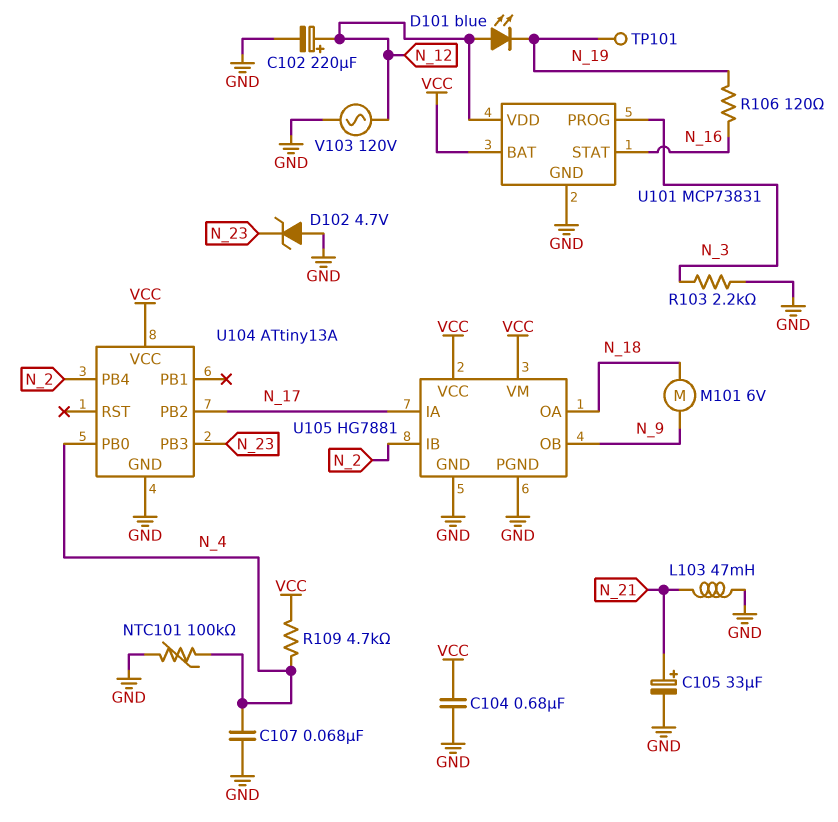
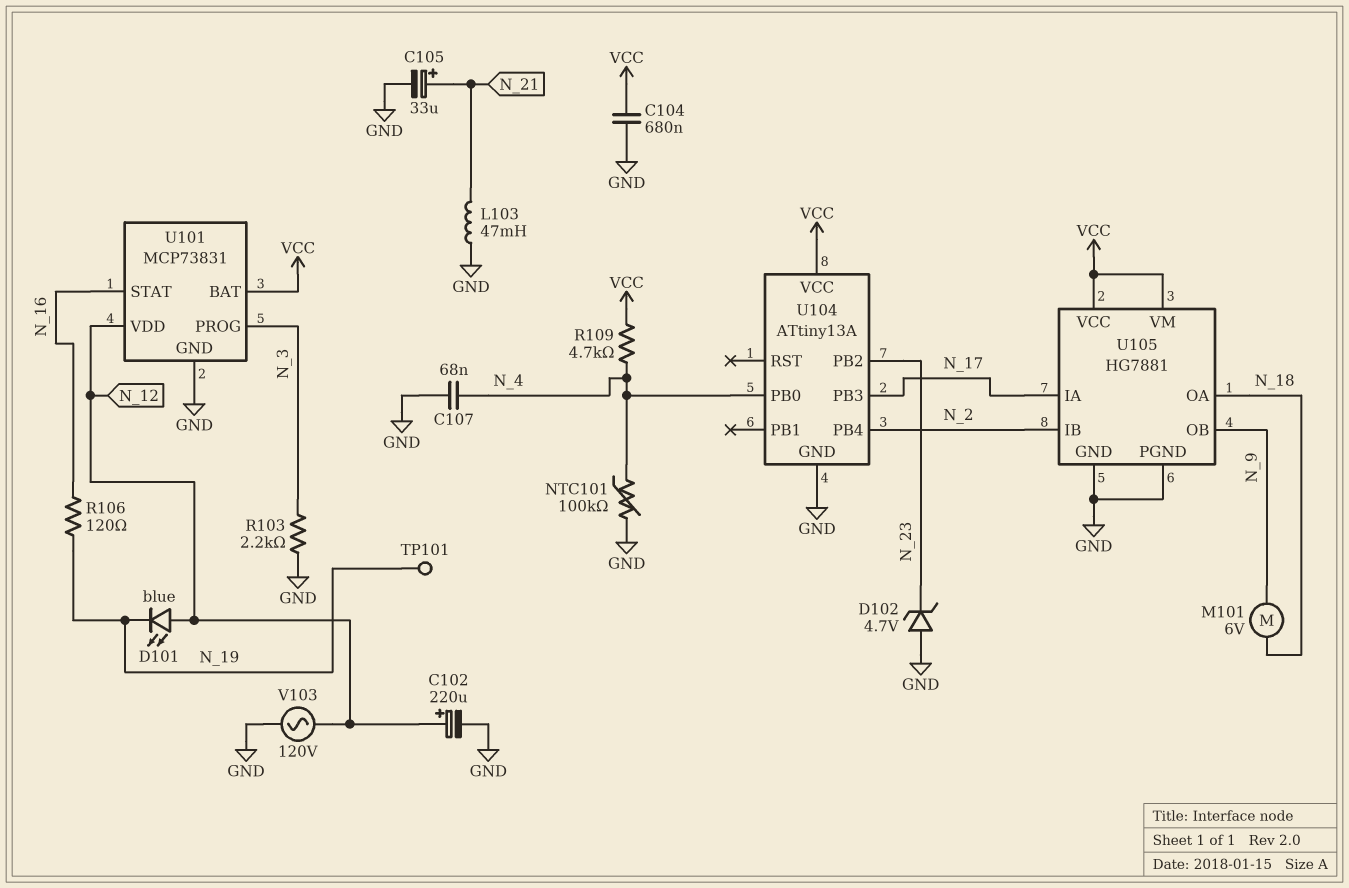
U104 pin PB2: N_17 -> N_23
U104 pin PB3: N_23 -> N_17

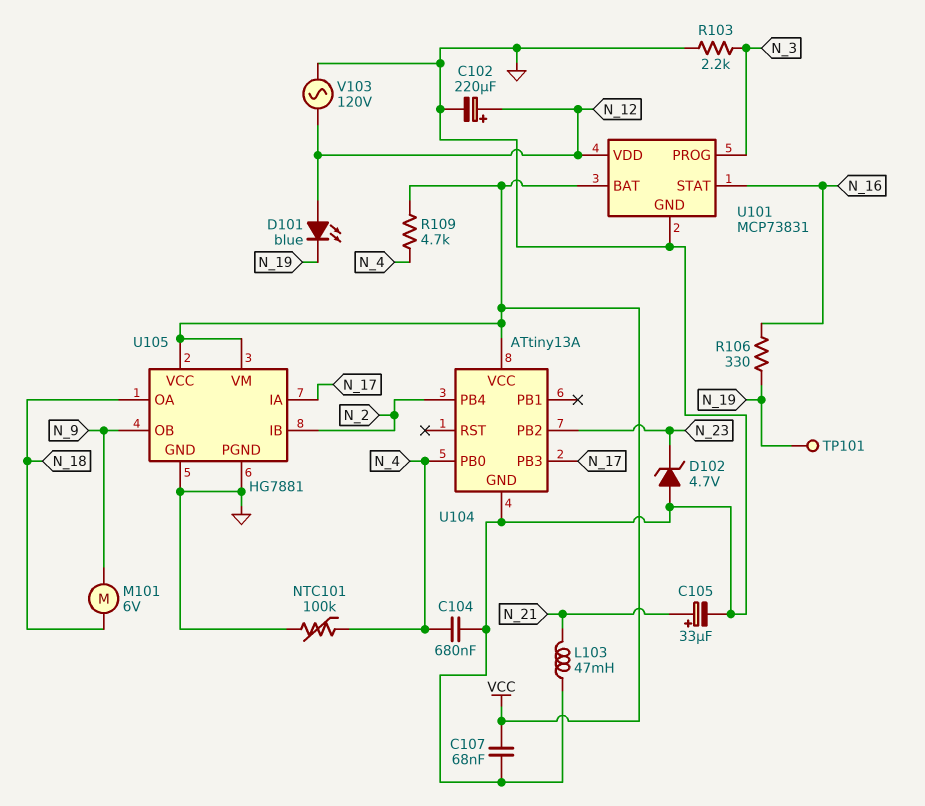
C104: 680nF (GND, VCC) -> 680nF (GND, N_4)
C107: 68nF (GND, N_4) -> 68nF (GND, VCC)
R106: 120 (N_16, N_19) -> 330 (N_16, N_19)

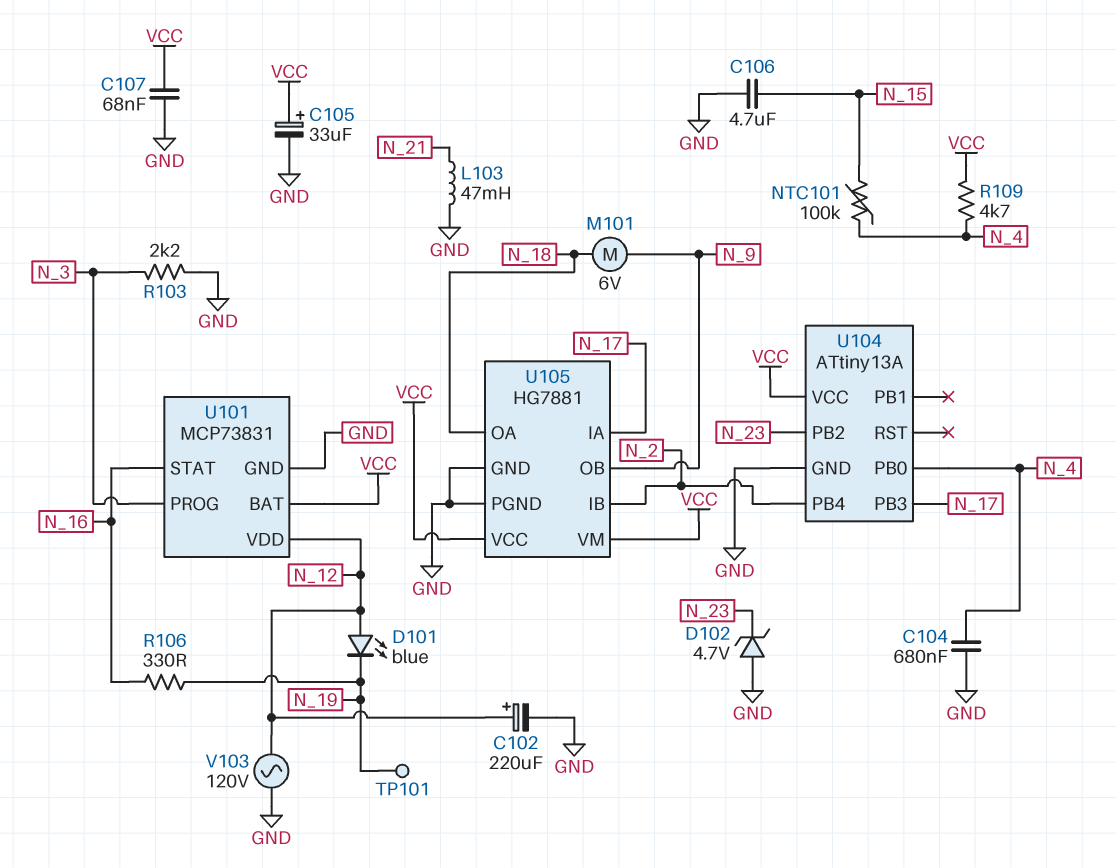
C105: 33uF (plus N_21, minus GND) -> 33uF (plus VCC, minus GND)
C106: none -> 4.7uF (GND, N_15)
NTC101: 100k (GND, N_4) -> 100k (N_4, N_15)

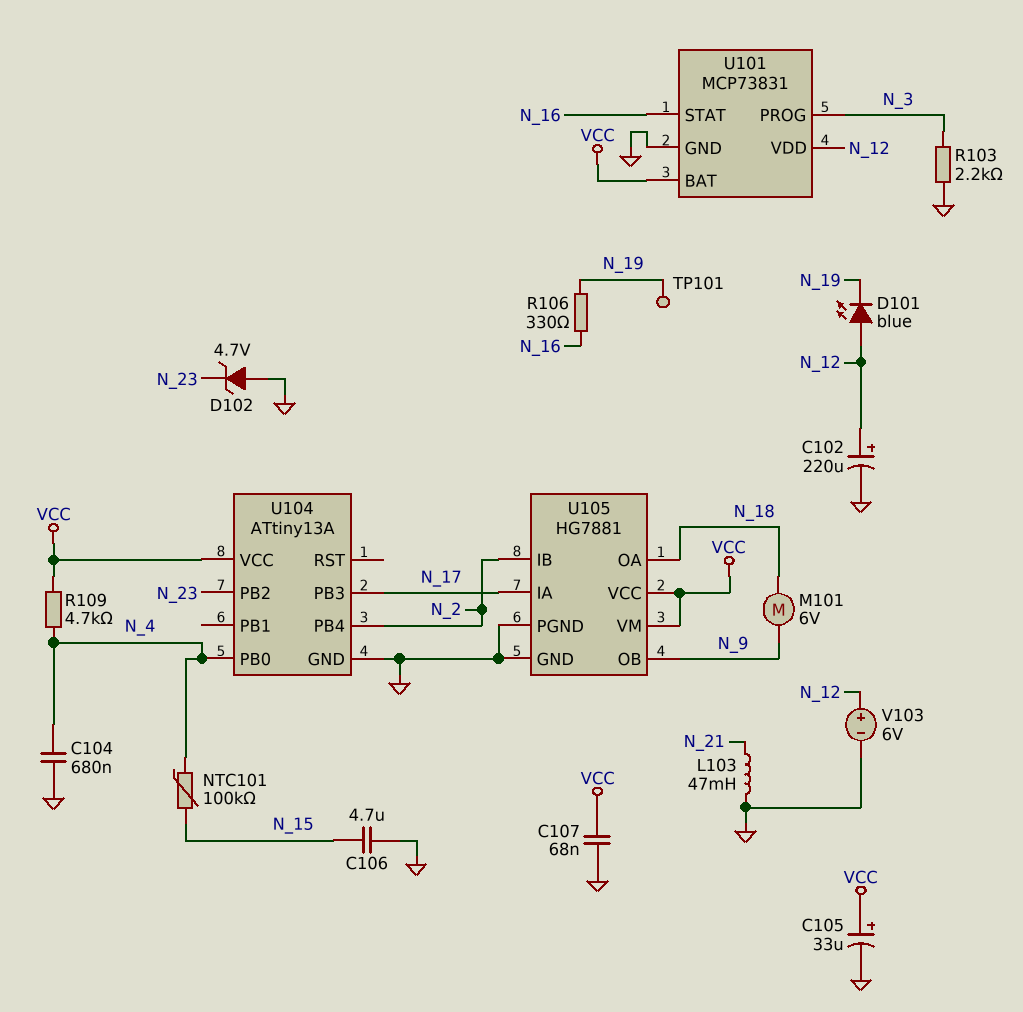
V103: AC 120V (GND, N_12) -> 6V (plus N_12, minus GND)

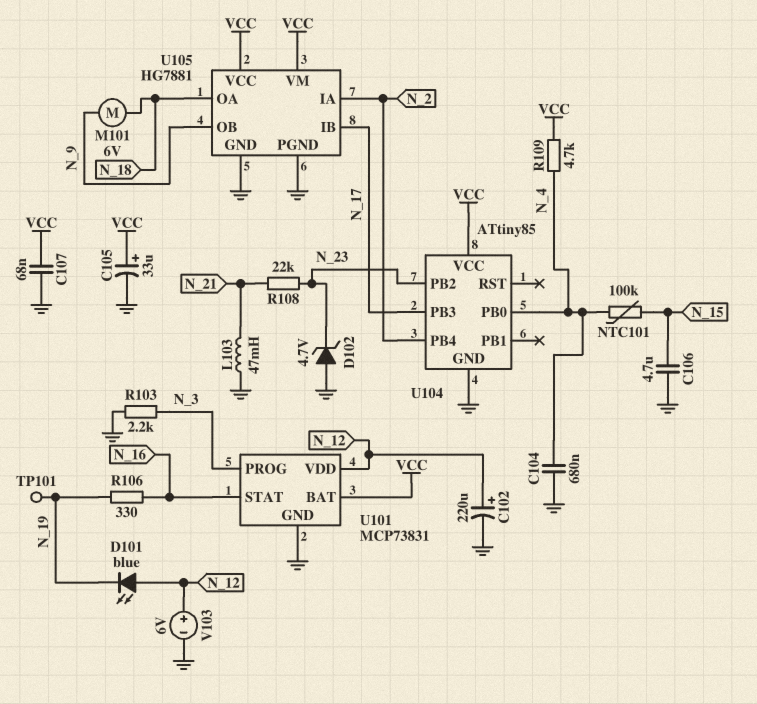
R108: none -> 22k (N_21, N_23)
U104: ATtiny13A -> ATtiny85
U105 pin IA: N_17 -> N_2
U105 pin IB: N_2 -> N_17

